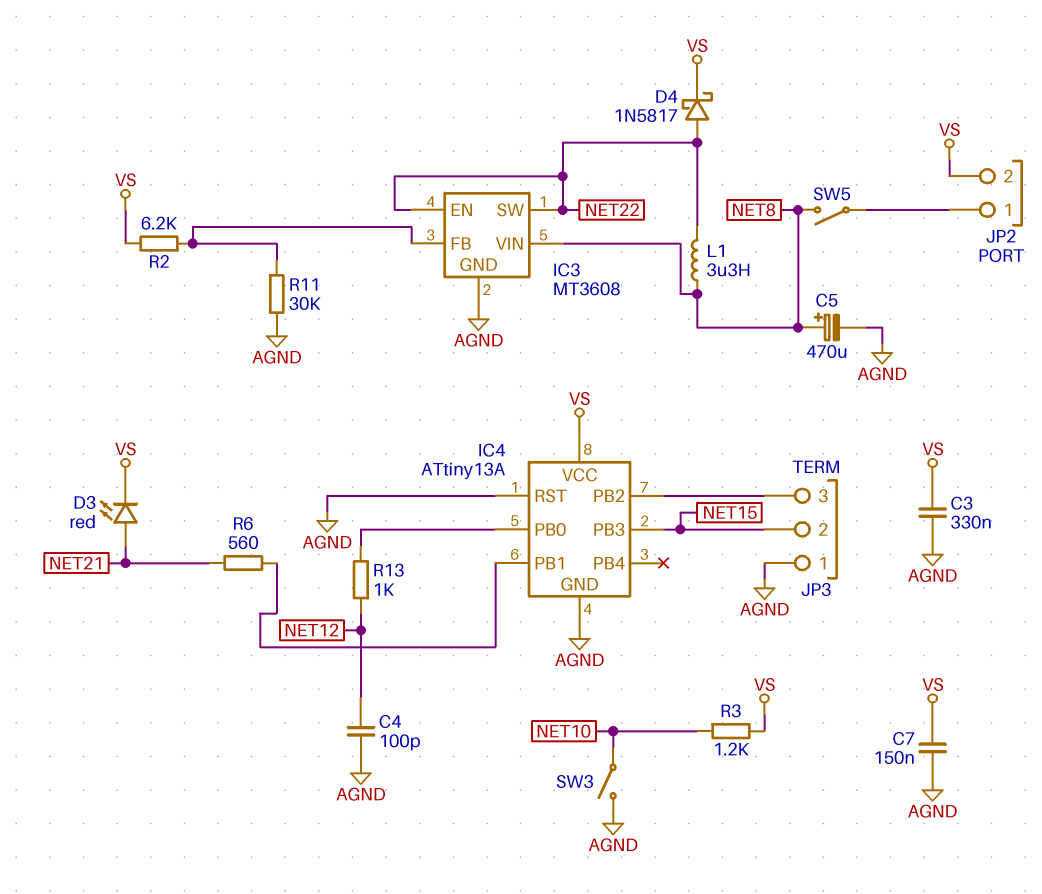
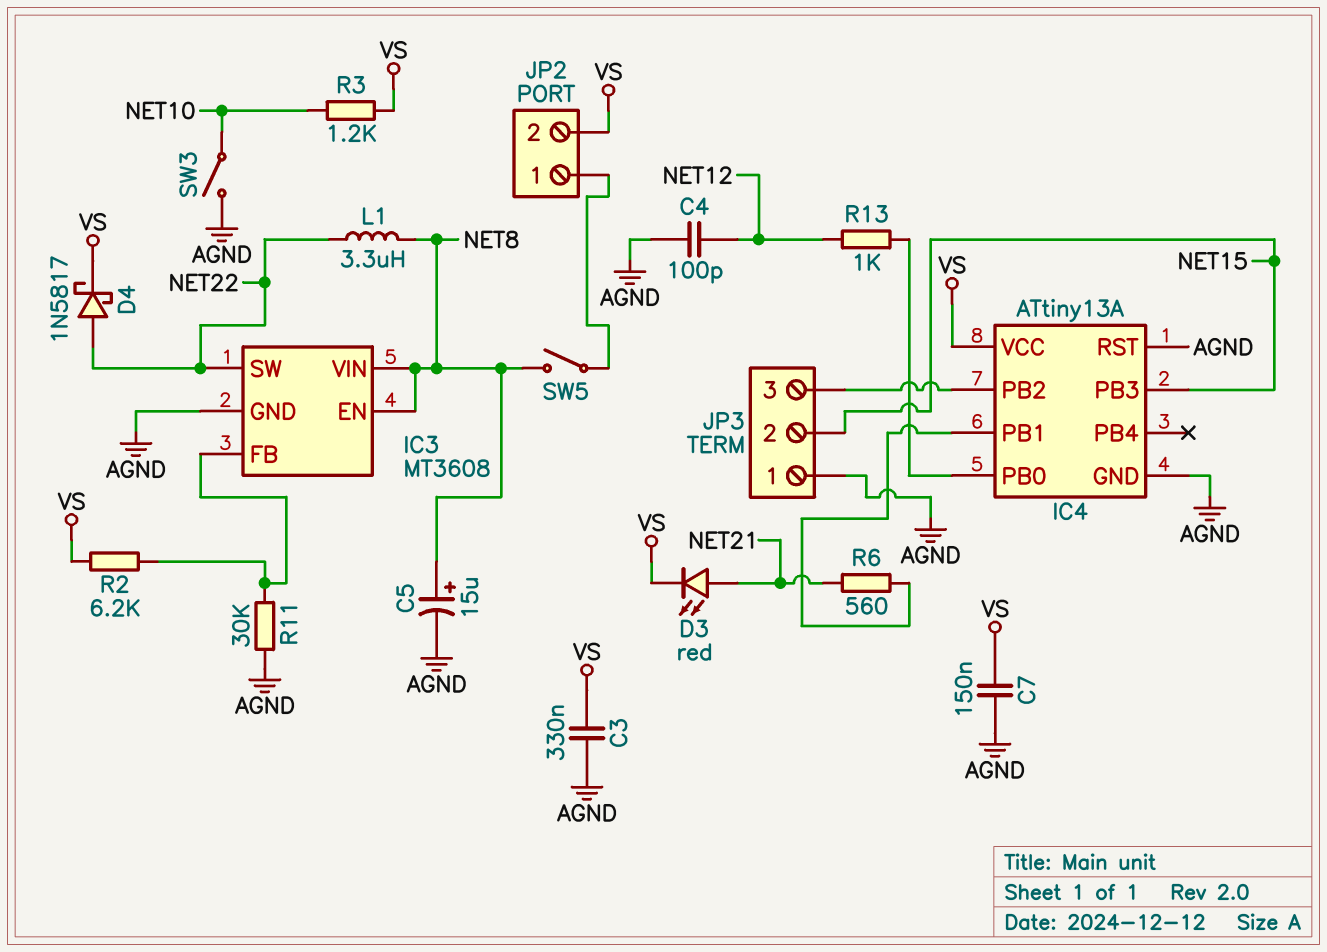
C5: 470uF (plus NET8, minus AGND) -> 15uF (plus NET8, minus AGND)
IC3 pin EN: NET22 -> NET8

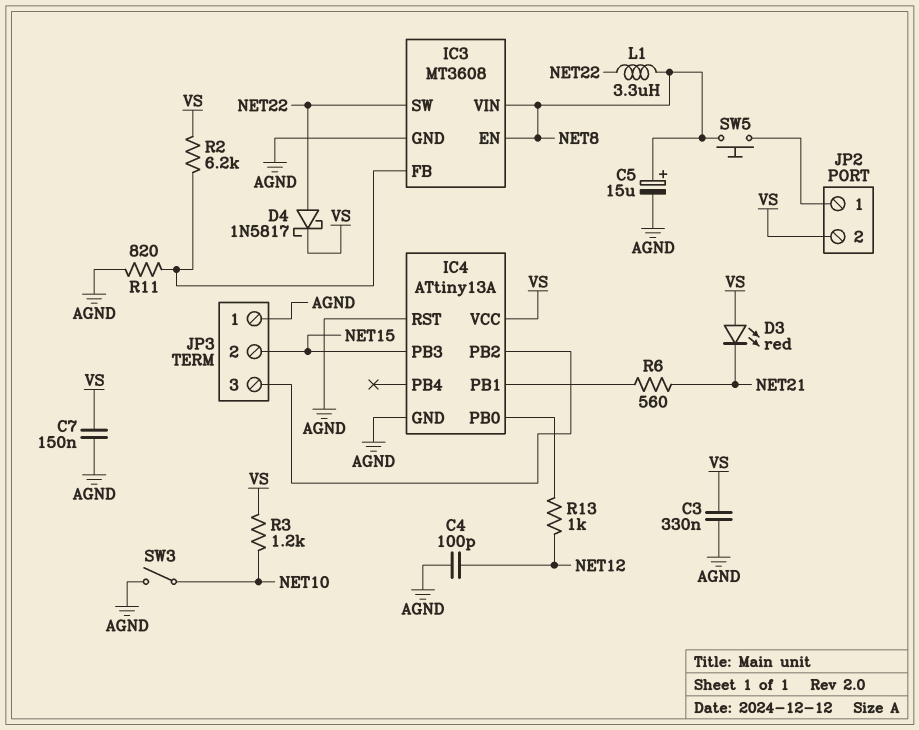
D3: LED red (A NET21, K VS) -> LED red (A VS, K NET21)
R11: 30k (AGND, IC3/FB) -> 820 (AGND, IC3/FB)
SW5: switch (JP2/1, NET8) -> button (JP2/1, NET8)

